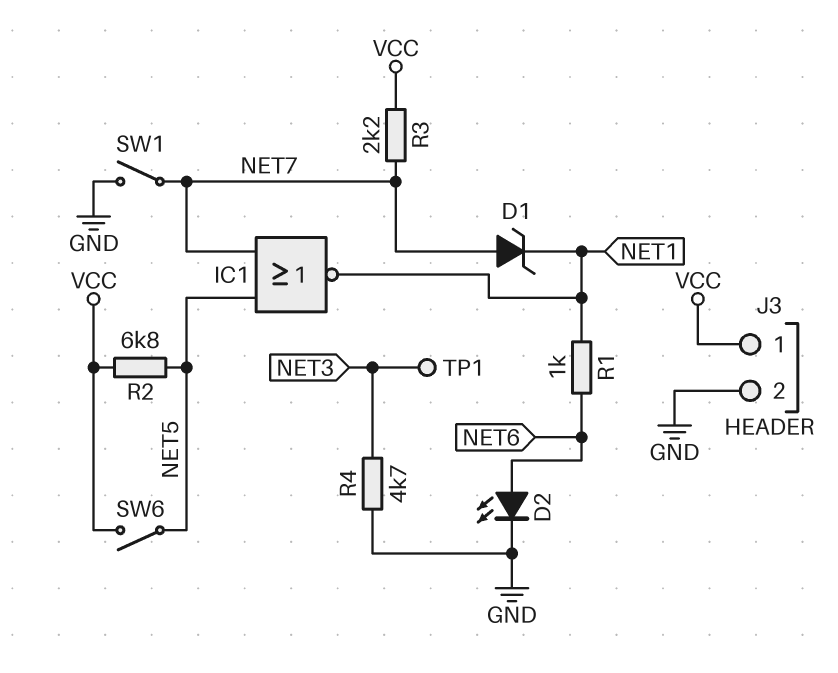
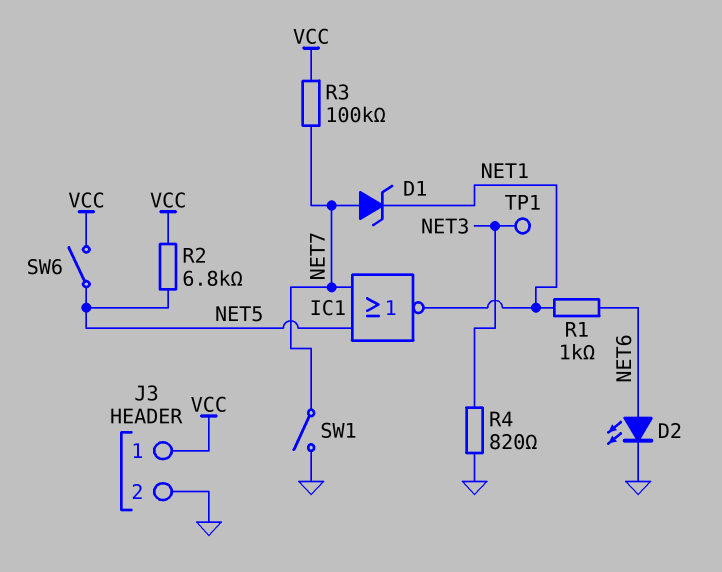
R3: 2.2k (NET7, VCC) -> 100k (NET7, VCC)
R4: 4.7k (GND, NET3) -> 820 (GND, NET3)

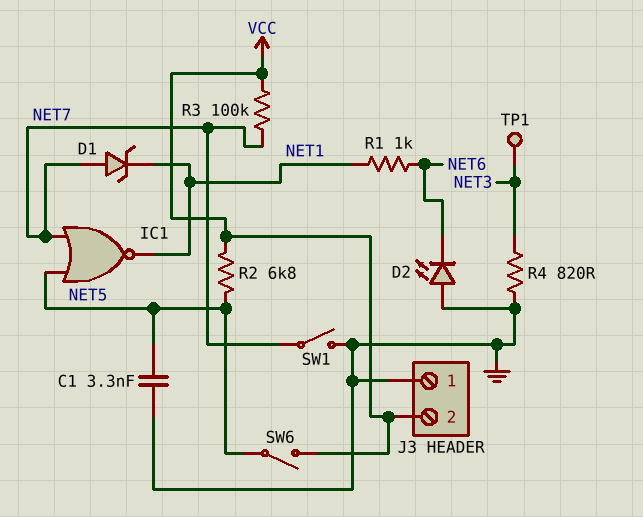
C1: none -> 3.3nF (GND, NET5)
D2: LED (A NET6, K GND) -> LED (A GND, K NET6)
J3 pin 1: VCC -> GND
J3 pin 2: GND -> VCC

